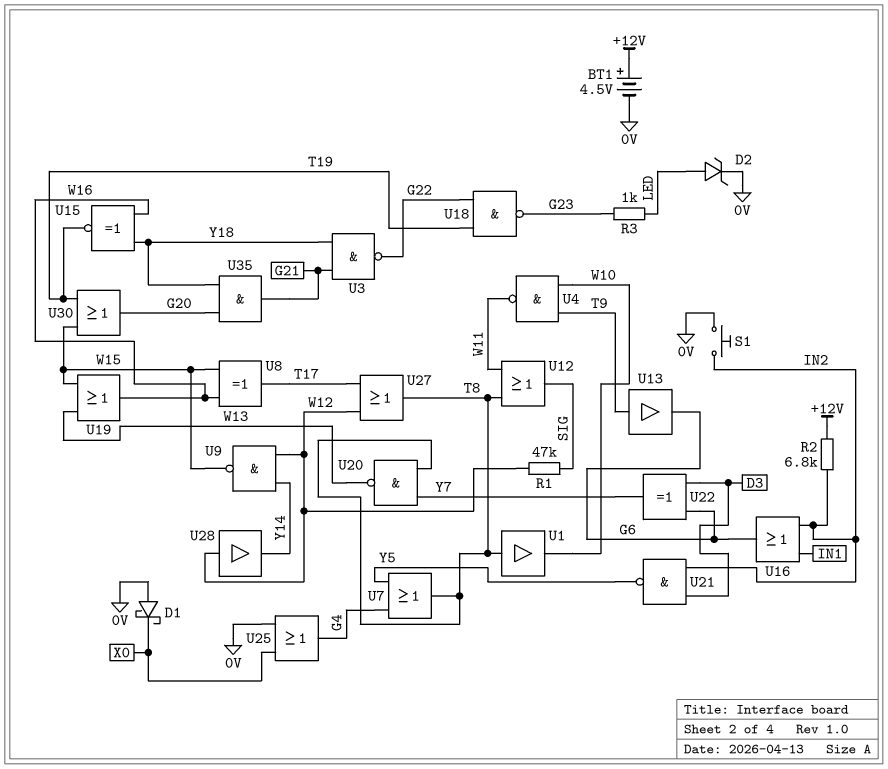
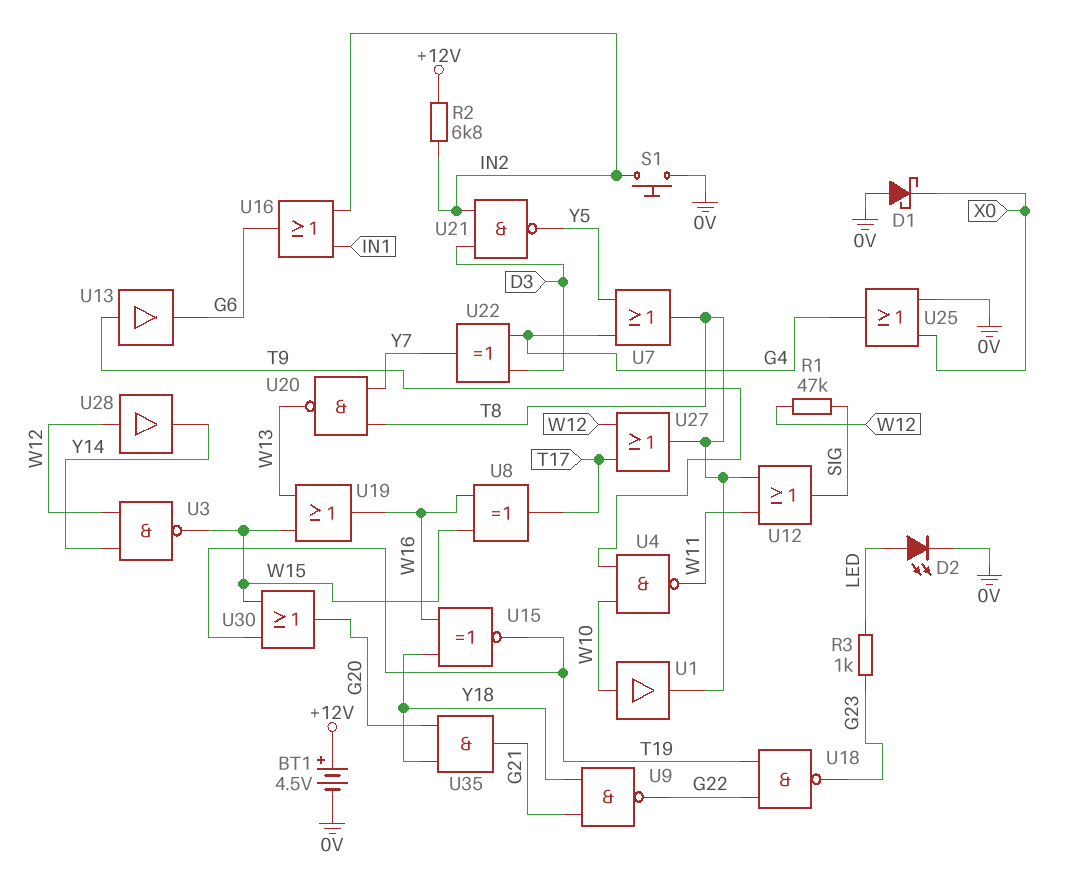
D2: zener (A LED, K 0V) -> LED (A LED, K 0V)
U1: buffer (in T8, out W10) -> buffer (in W10, out T8)
U3: NAND (in G21, in Y18, out G22) -> NAND (in W12, in Y14, out W15)
U9: NAND (in W12, in Y14, out W15) -> NAND (in G21, in Y18, out G22)
U22: XOR (in D3, in G6, out Y7) -> XOR (in D3, in G4, out Y7)

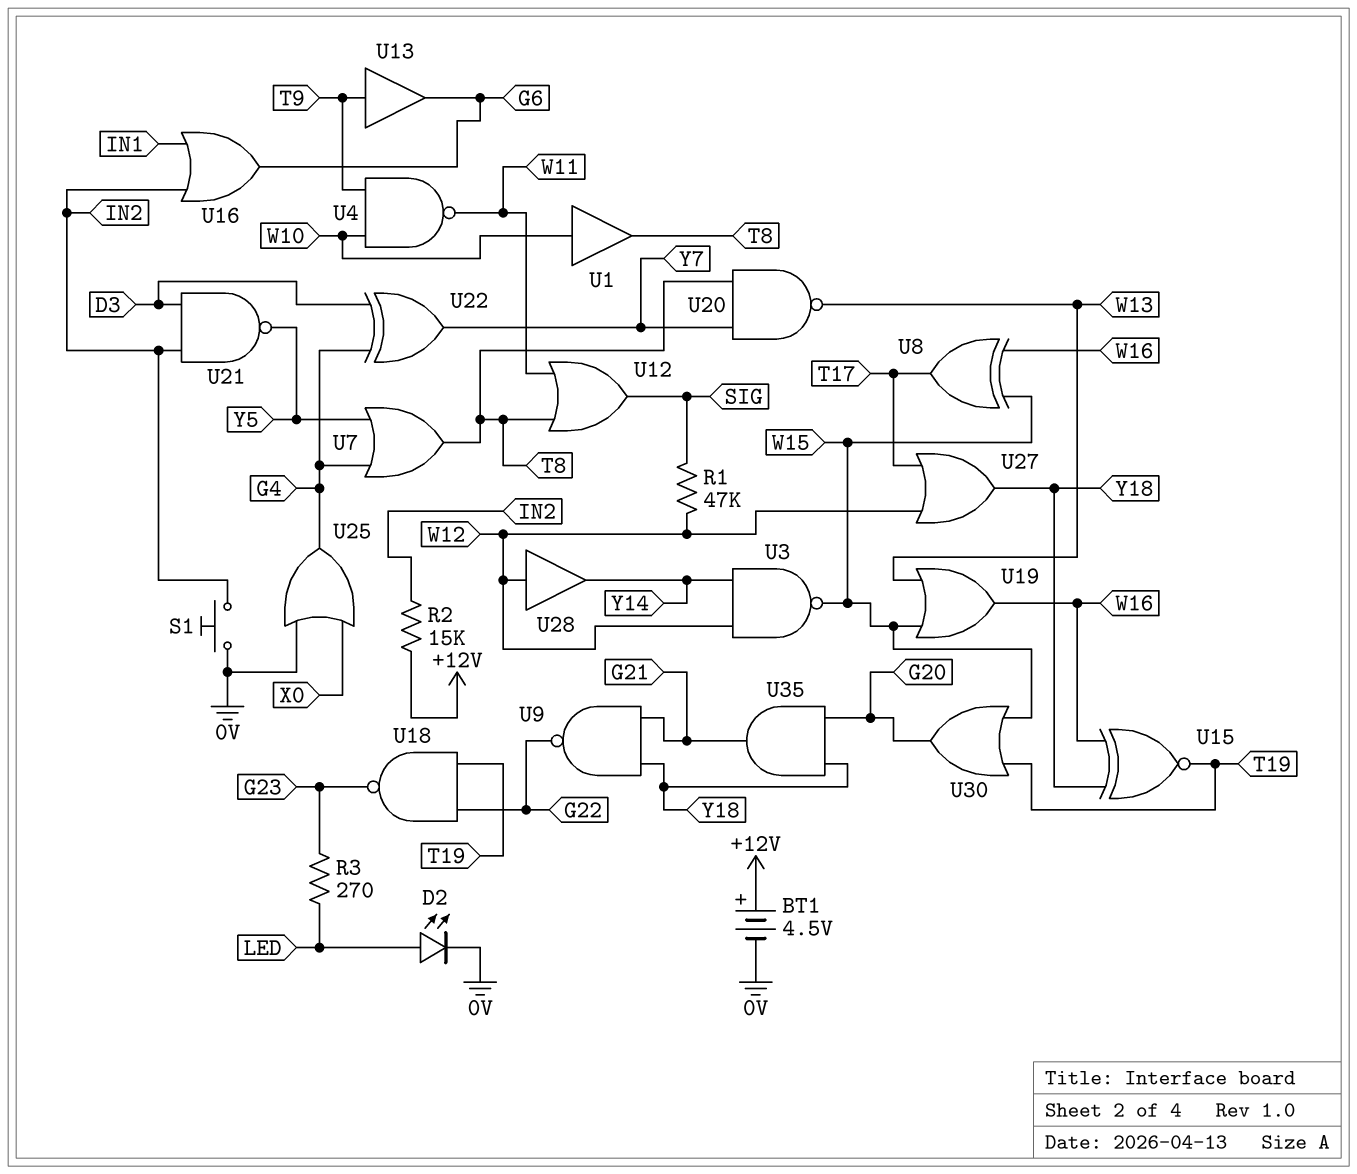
D1: schottky (A 0V, K X0) -> none
R2: 6.8k (+12V, IN2) -> 15k (+12V, IN2)
R3: 1k (G23, LED) -> 270 (G23, LED)
U27: OR (in T17, in W12, out T8) -> OR (in T17, in W12, out Y18)

